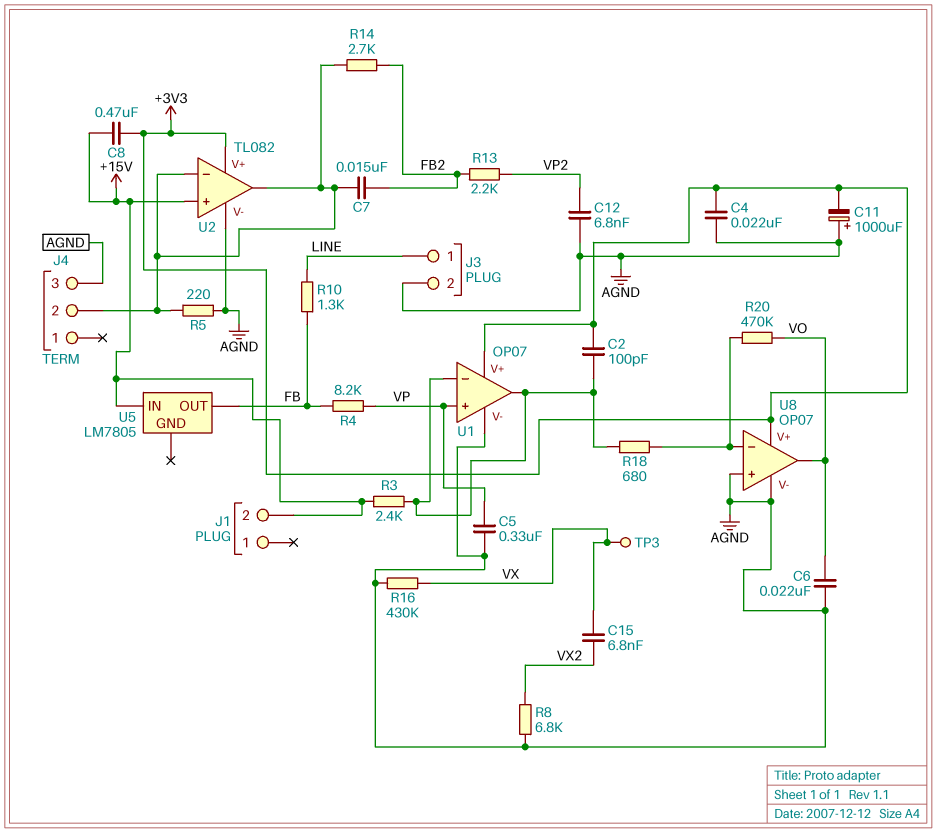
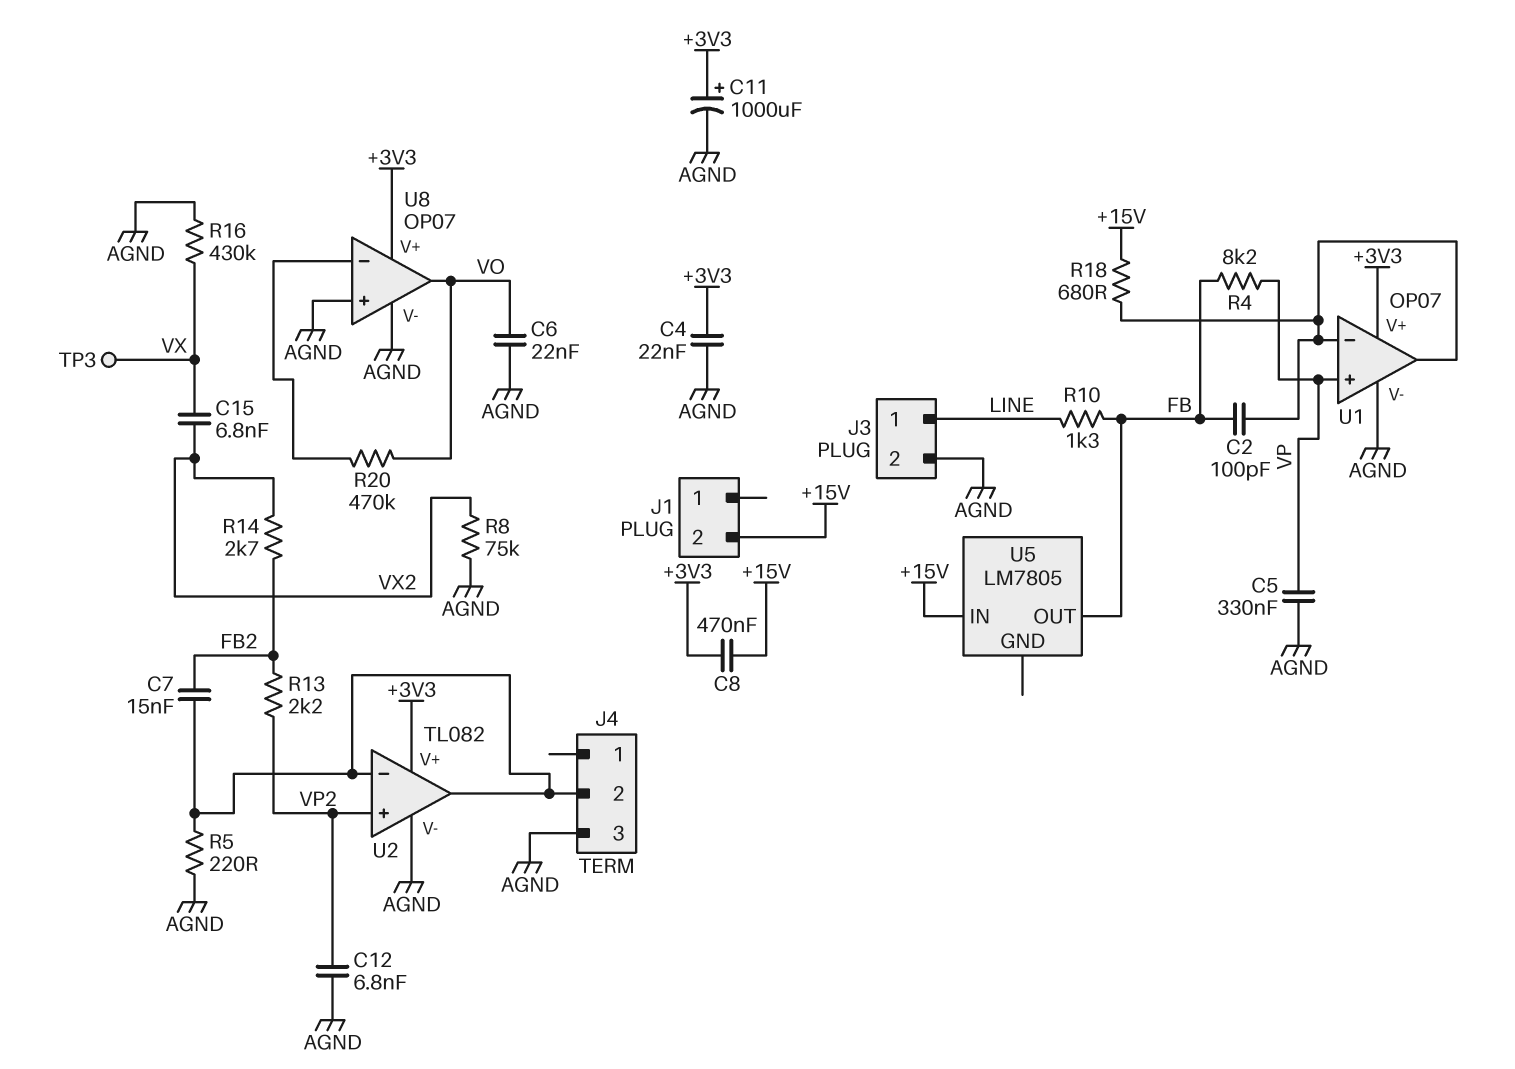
C2: 100pF (+3V3, U1/in-) -> 100pF (FB, U1/in-)
C11: 1000uF (plus AGND, minus +3V3) -> 1000uF (plus +3V3, minus AGND)
R3: 2.4k (+15V, U1/in-) -> none
R8: 6.8k (AGND, VX2) -> 75k (AGND, VX2)
R14: 2.7k (FB2, J4/2) -> 2.7k (FB2, VX2)
R18: 680 (U1/in-, U8/in-) -> 680 (+15V, U1/in-)
U2 pin in+: +15V -> VP2

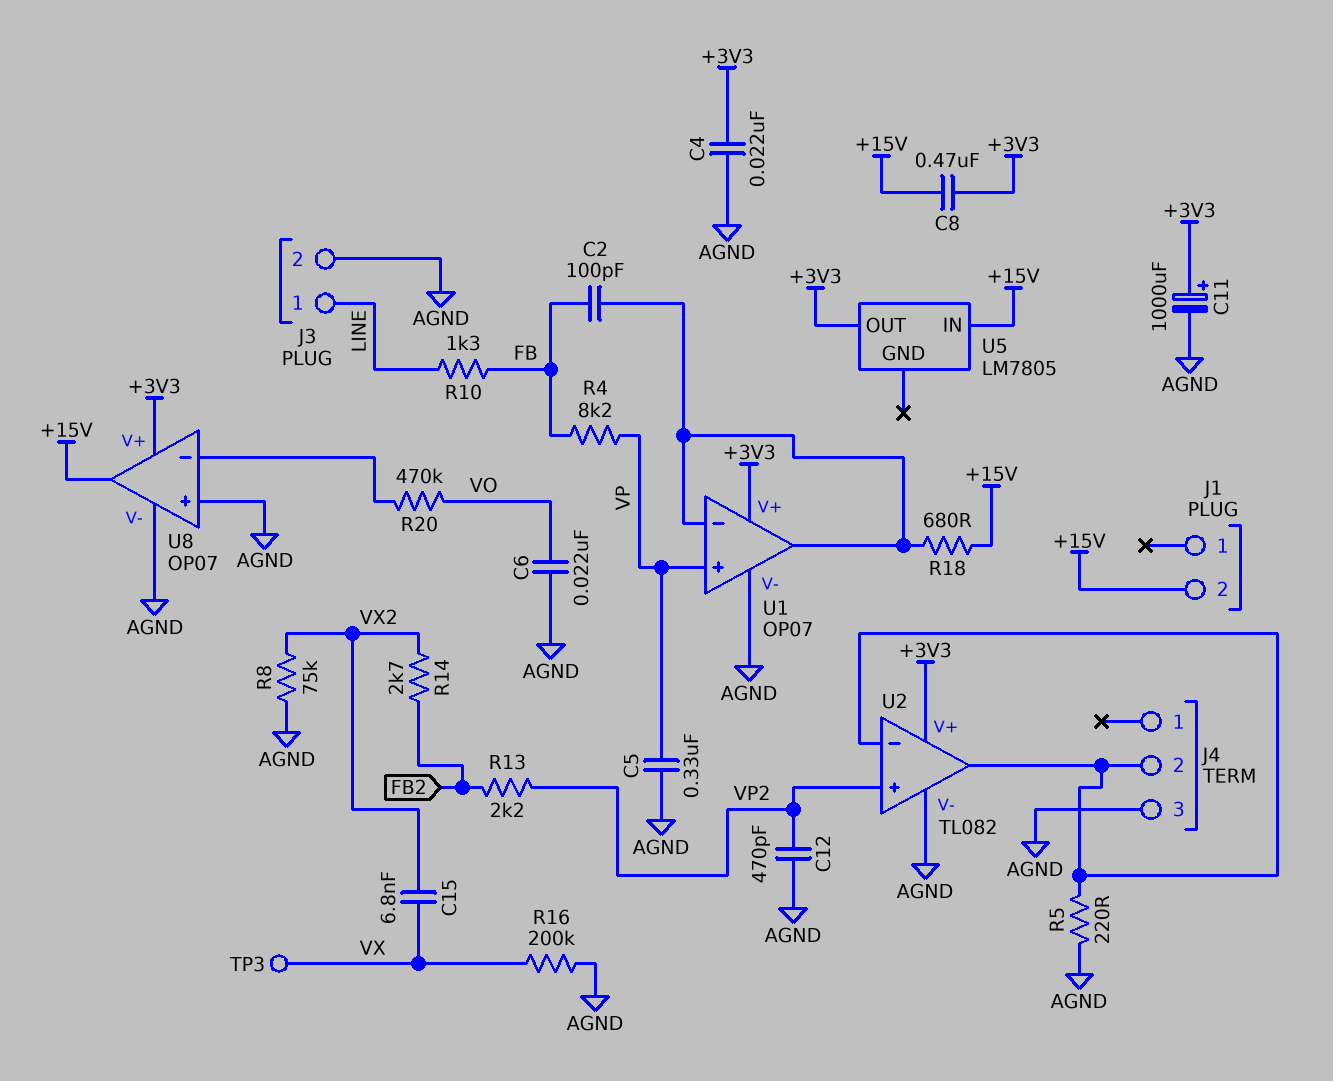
C7: 15nF (FB2, J4/2) -> none
C12: 6.8nF (AGND, VP2) -> 470pF (AGND, VP2)
R16: 430k (AGND, VX) -> 200k (AGND, VX)
U5 pin OUT: FB -> +3V3
U8 pin out: VO -> +15V

